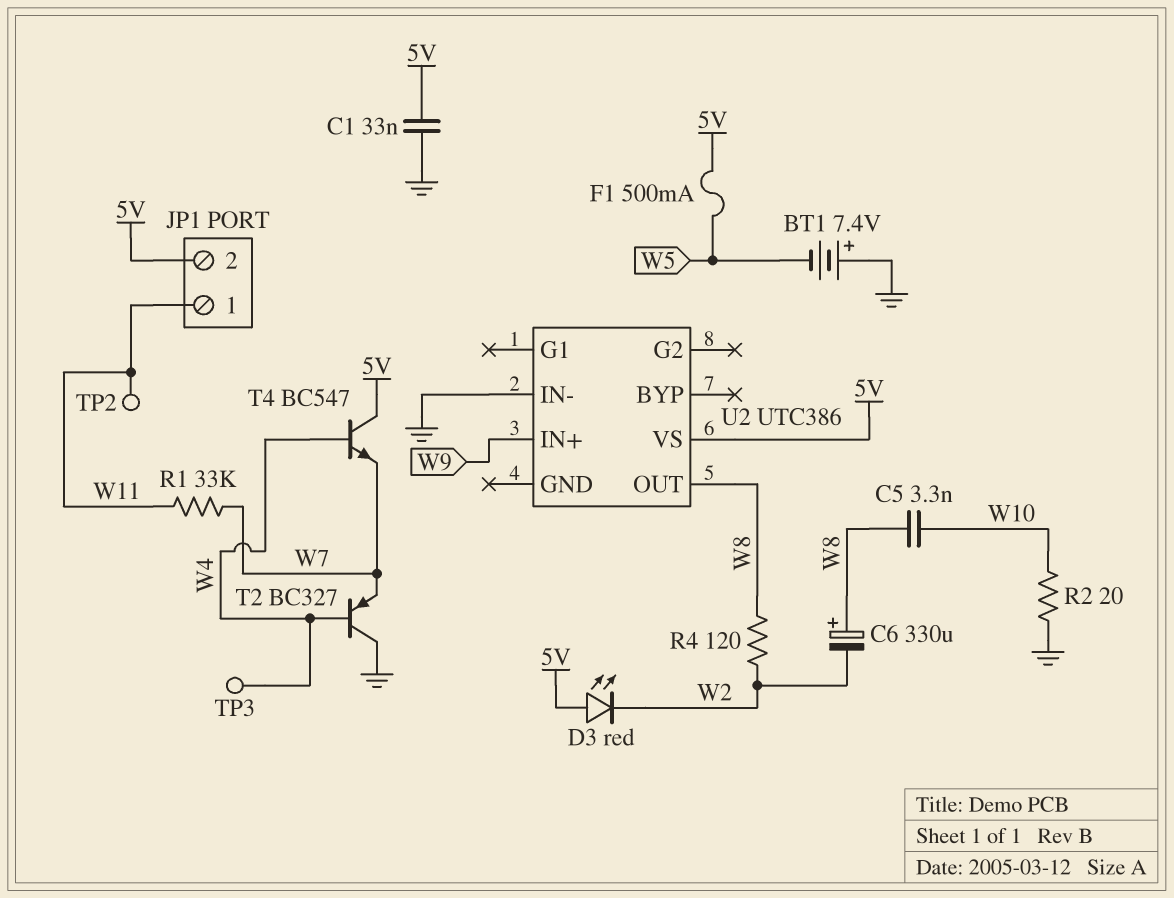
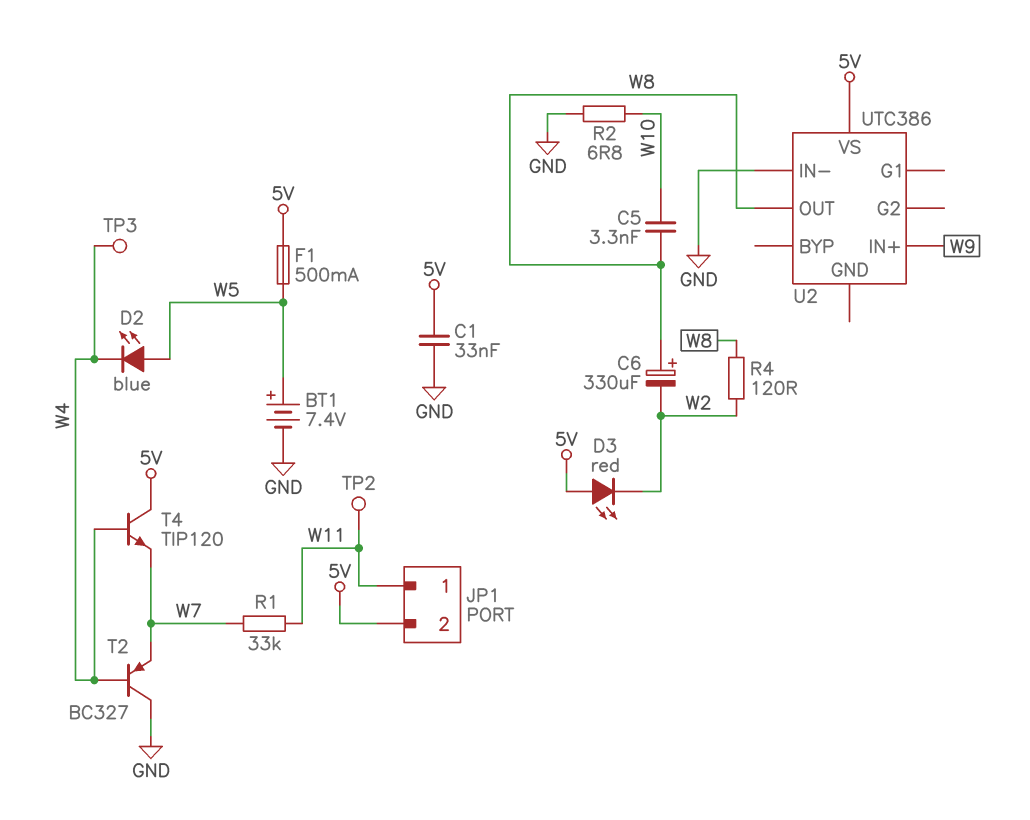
BT1: 7.4V (plus GND, minus W5) -> 7.4V (plus W5, minus GND)
D2: none -> LED blue (A W5, K W4)
R2: 20 (GND, W10) -> 6.8 (GND, W10)
T4: NPN BC547 (B W4, C 5V, E W7) -> NPN TIP120 (B W4, C 5V, E W7)

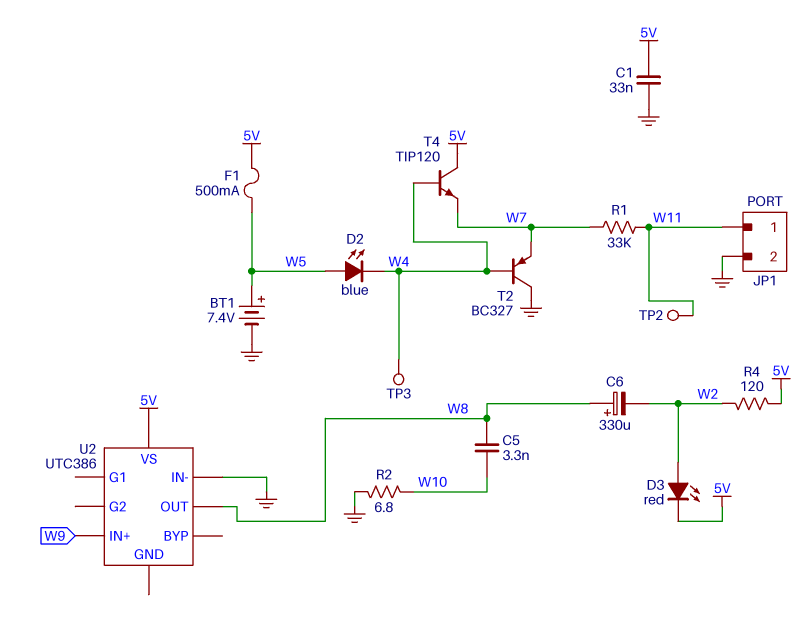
D3: LED red (A 5V, K W2) -> LED red (A W2, K 5V)
JP1 pin 2: 5V -> GND
R4: 120 (W2, W8) -> 120 (5V, W2)

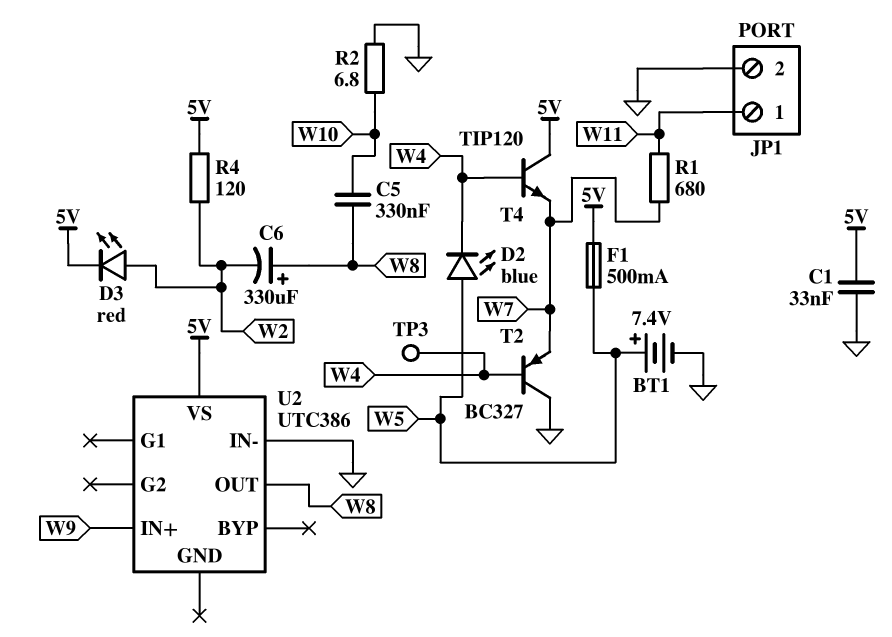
C5: 3.3nF (W8, W10) -> 330nF (W8, W10)
R1: 33k (W7, W11) -> 680 (W7, W11)
TP2: test point (W11) -> none

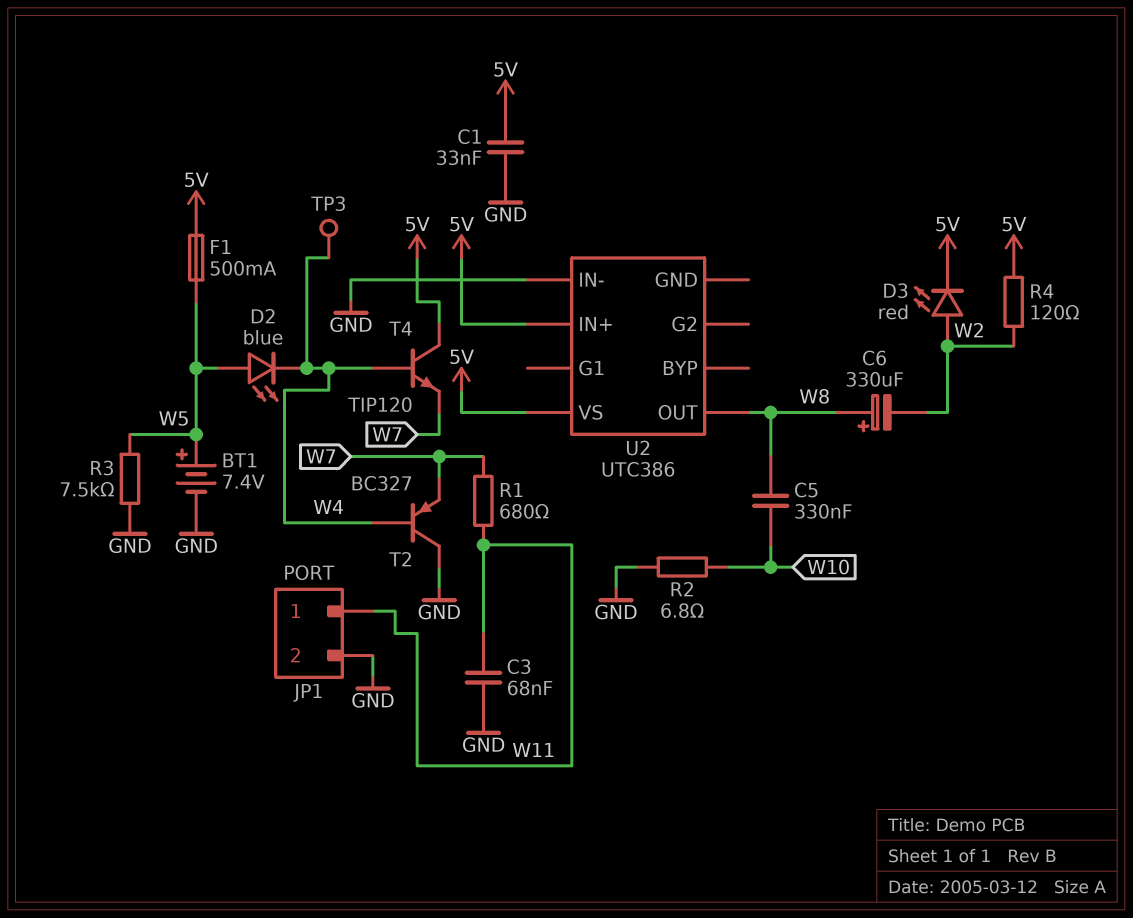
C3: none -> 68nF (GND, W11)
R3: none -> 7.5k (GND, W5)
U2 pin IN+: W9 -> 5V

